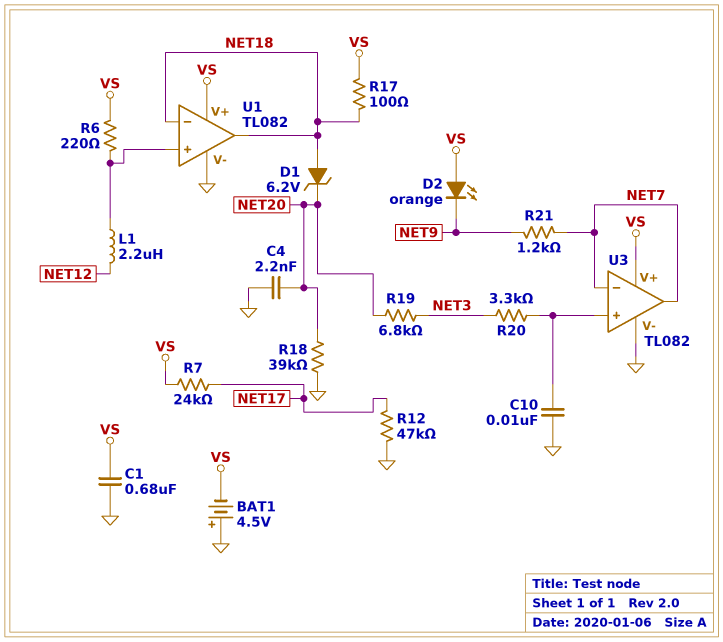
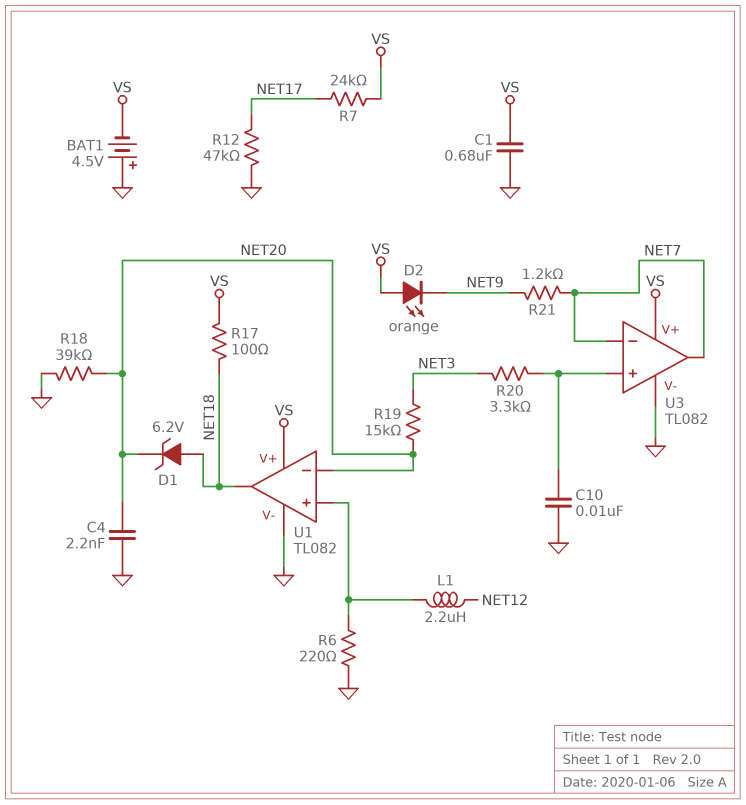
R6: 220 (U1/in+, VS) -> 220 (GND, U1/in+)
R19: 6.8k (NET3, NET20) -> 15k (NET3, NET20)
U1 pin in-: NET18 -> NET20

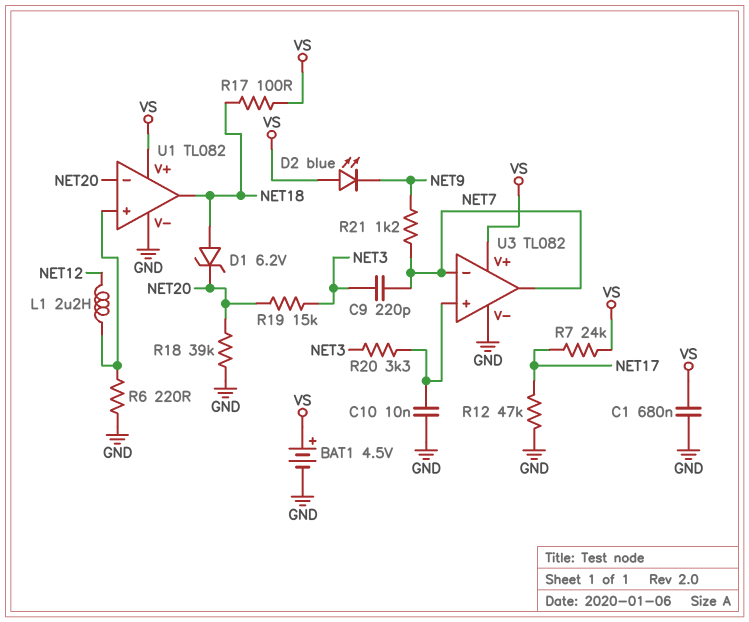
BAT1: 4.5V (plus GND, minus VS) -> 4.5V (plus VS, minus GND)
C4: 2.2nF (GND, NET20) -> none
C9: none -> 220pF (NET3, NET7)
D2: LED orange (A VS, K NET9) -> LED blue (A VS, K NET9)

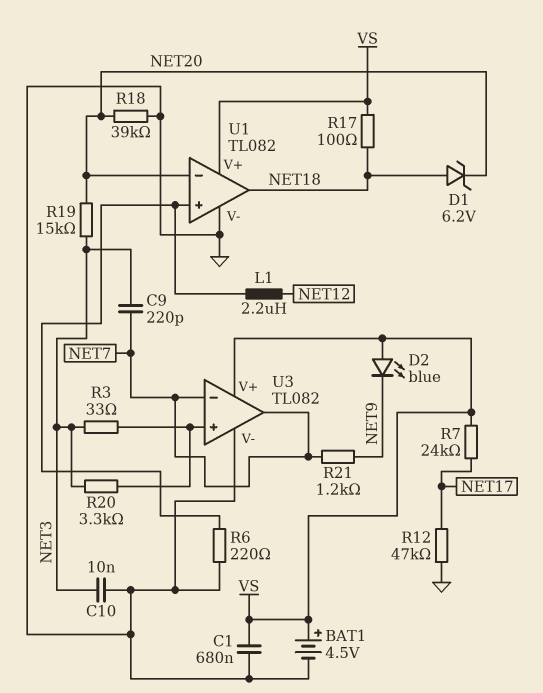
C10: 10nF (GND, U3/in+) -> 10nF (GND, NET3)
R3: none -> 33 (NET3, U3/in+)

